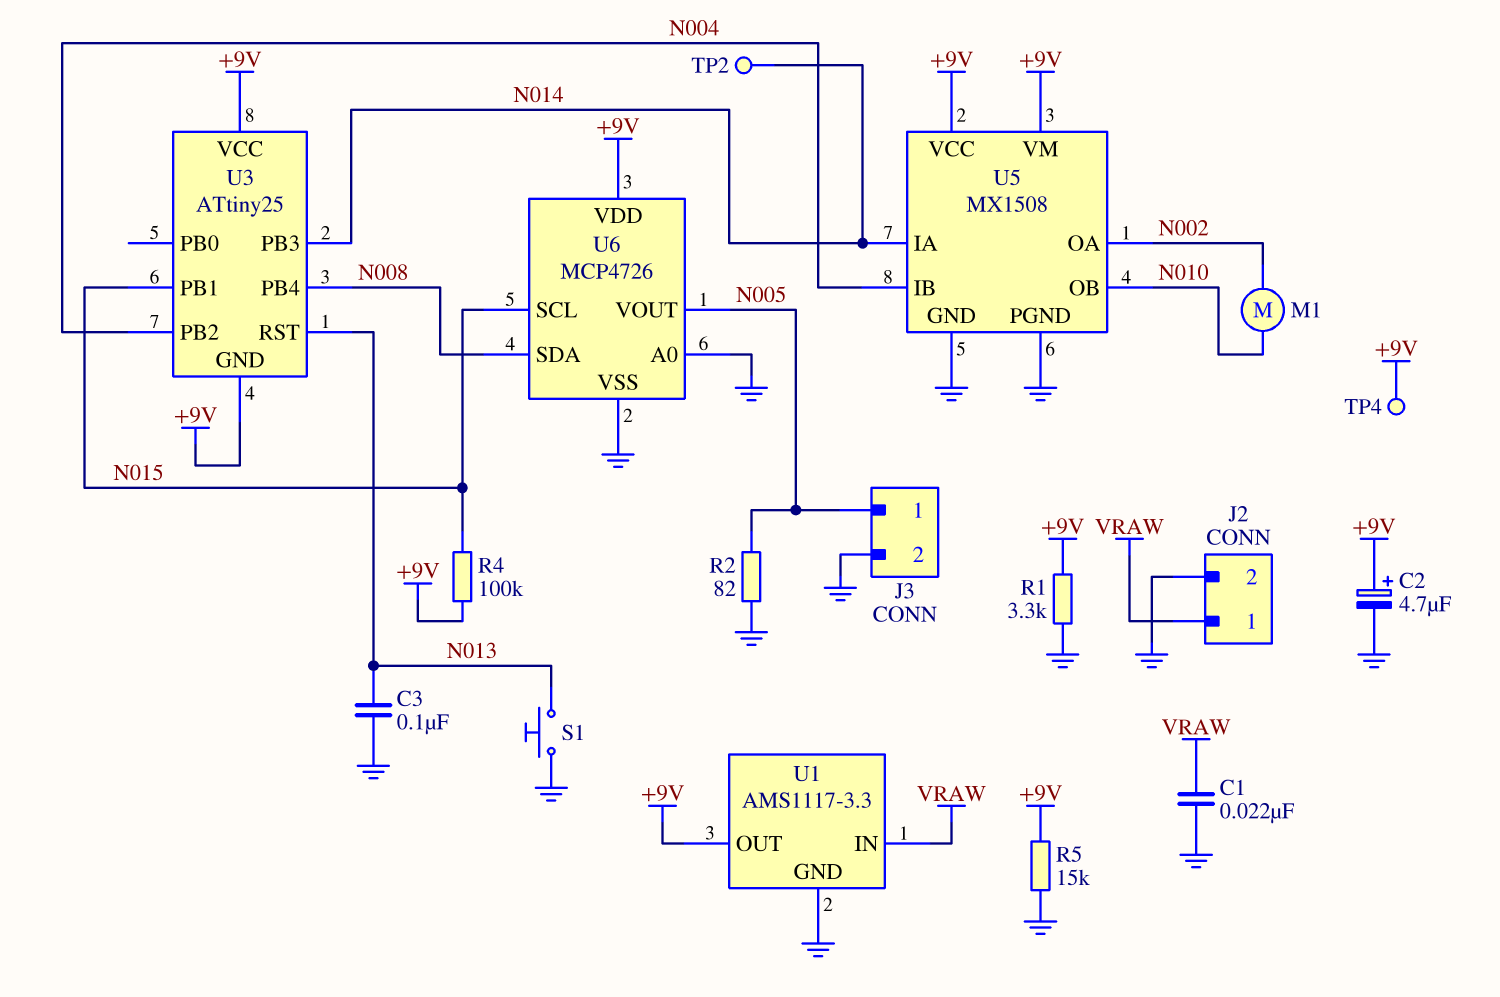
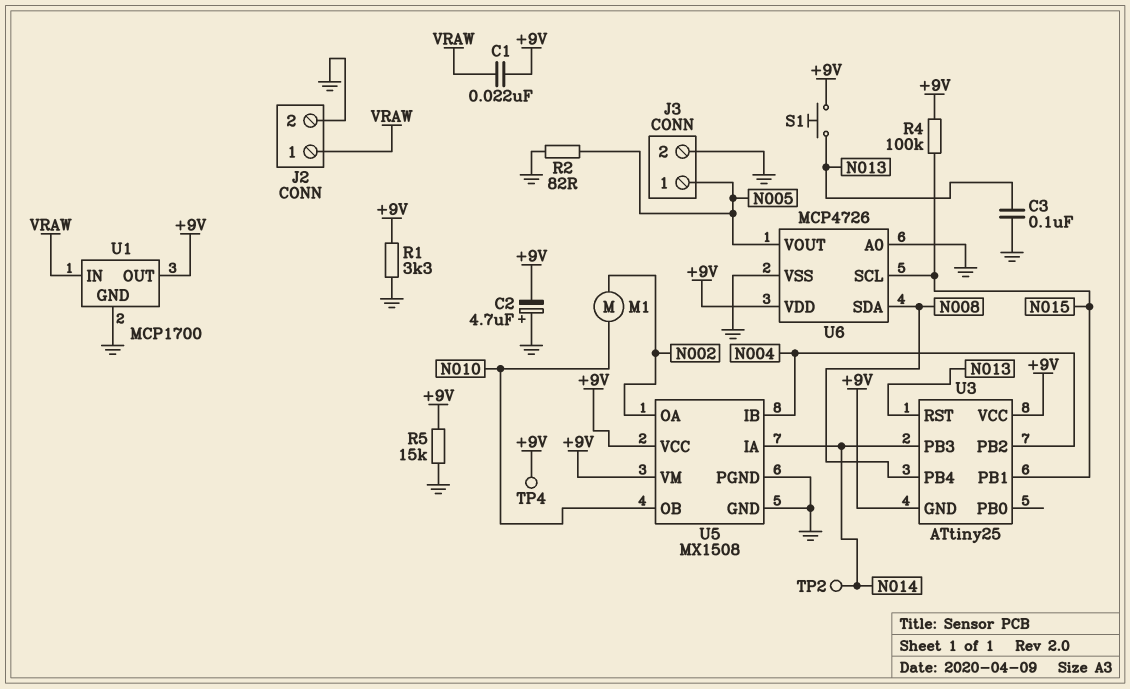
C1: 22nF (GND, VRAW) -> 22nF (+9V, VRAW)
C2: 4.7uF (plus +9V, minus GND) -> 4.7uF (plus GND, minus +9V)
S1: button (GND, N013) -> button (+9V, N013)
U1: AMS1117-3.3 -> MCP1700

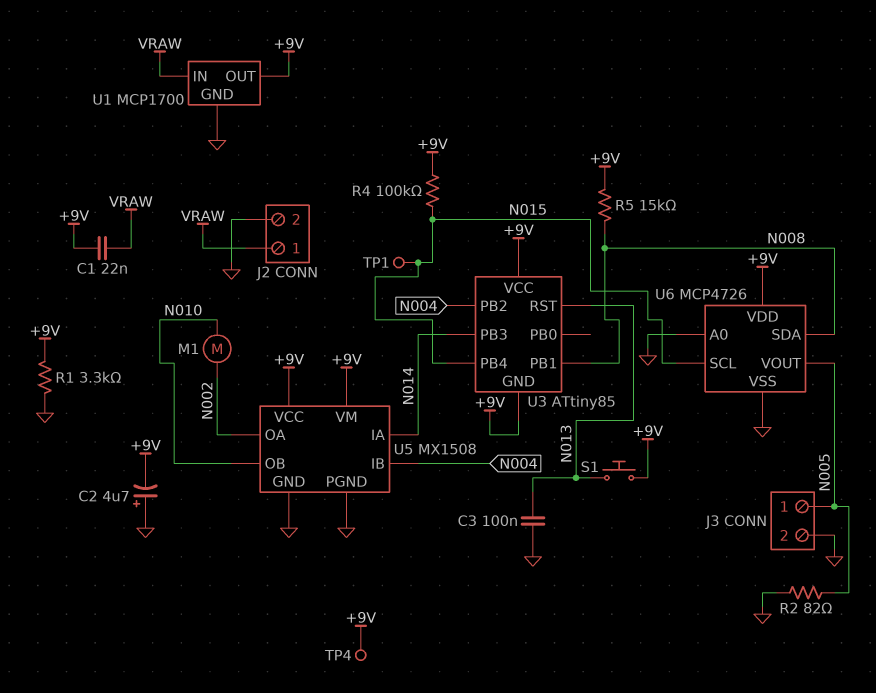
R5: 15k (+9V, GND) -> 15k (+9V, N008)
TP1: none -> test point (N015)
TP2: test point (N014) -> none
U3: ATtiny25 -> ATtiny85
U3 pin PB1: N015 -> N008
U3 pin PB4: N008 -> N015

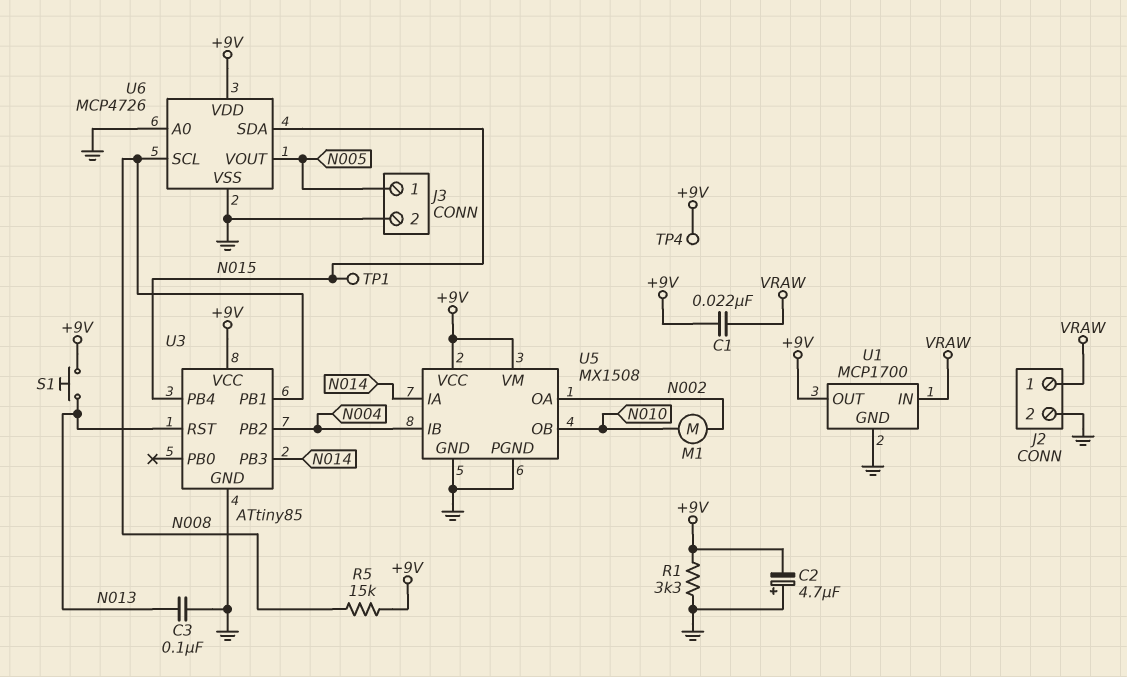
R2: 82 (GND, N005) -> none
R4: 100k (+9V, N015) -> none
U3 pin GND: +9V -> GND
U6 pin SCL: N015 -> N008
U6 pin SDA: N008 -> N015

